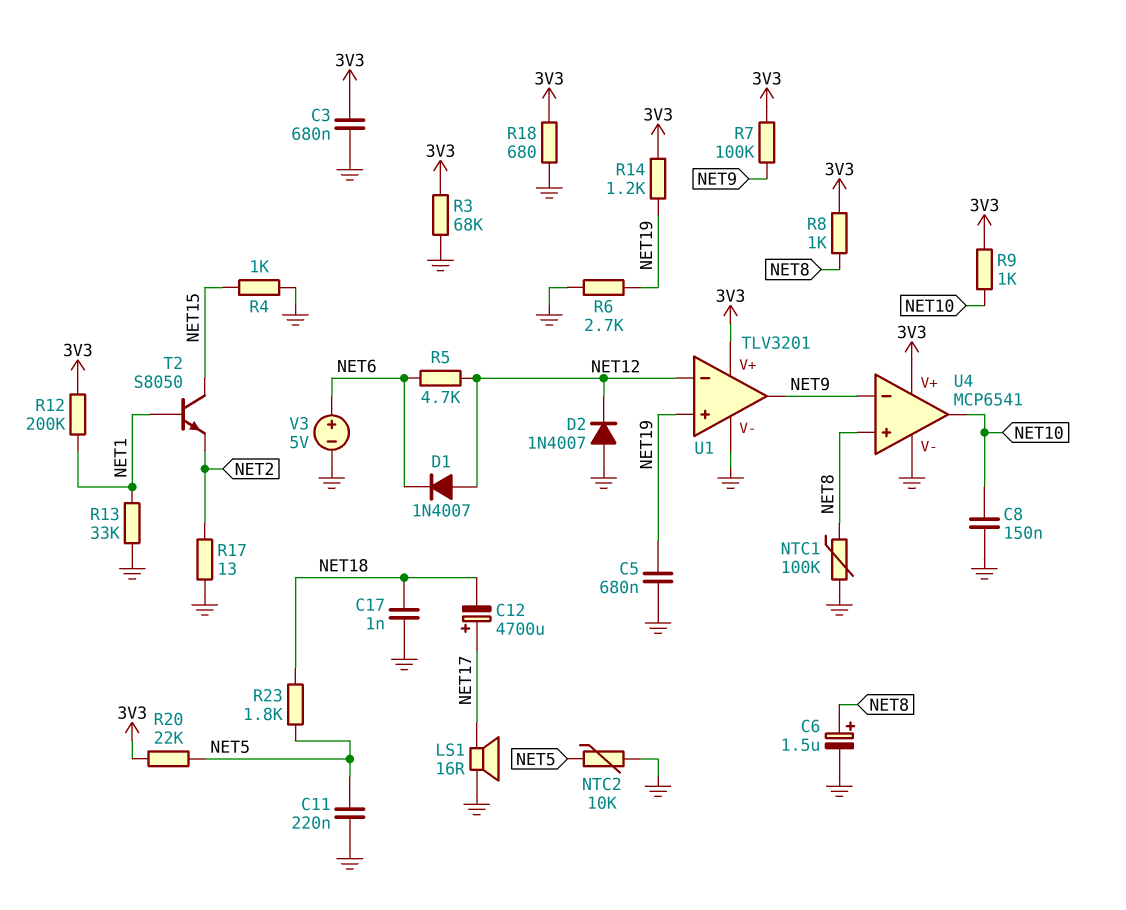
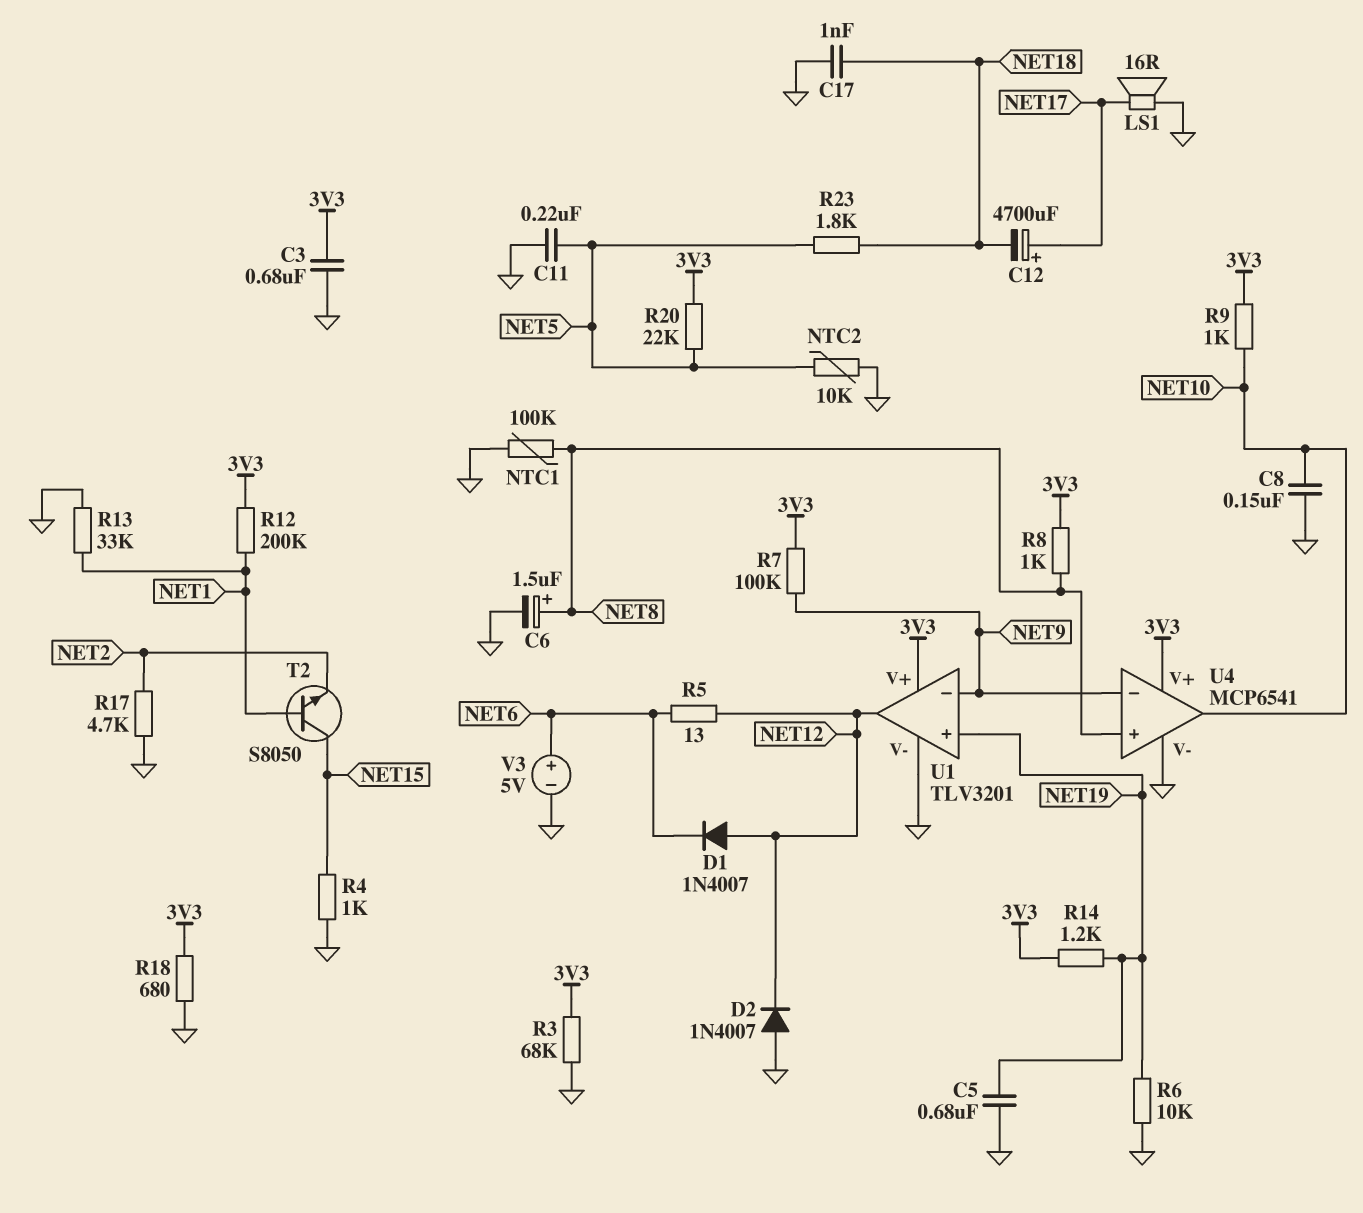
R5: 4.7k (NET6, NET12) -> 13 (NET6, NET12)
R6: 2.7k (GND, NET19) -> 10k (GND, NET19)
R17: 13 (GND, NET2) -> 4.7k (GND, NET2)
U1 pin in-: NET12 -> NET9
U1 pin out: NET9 -> NET12

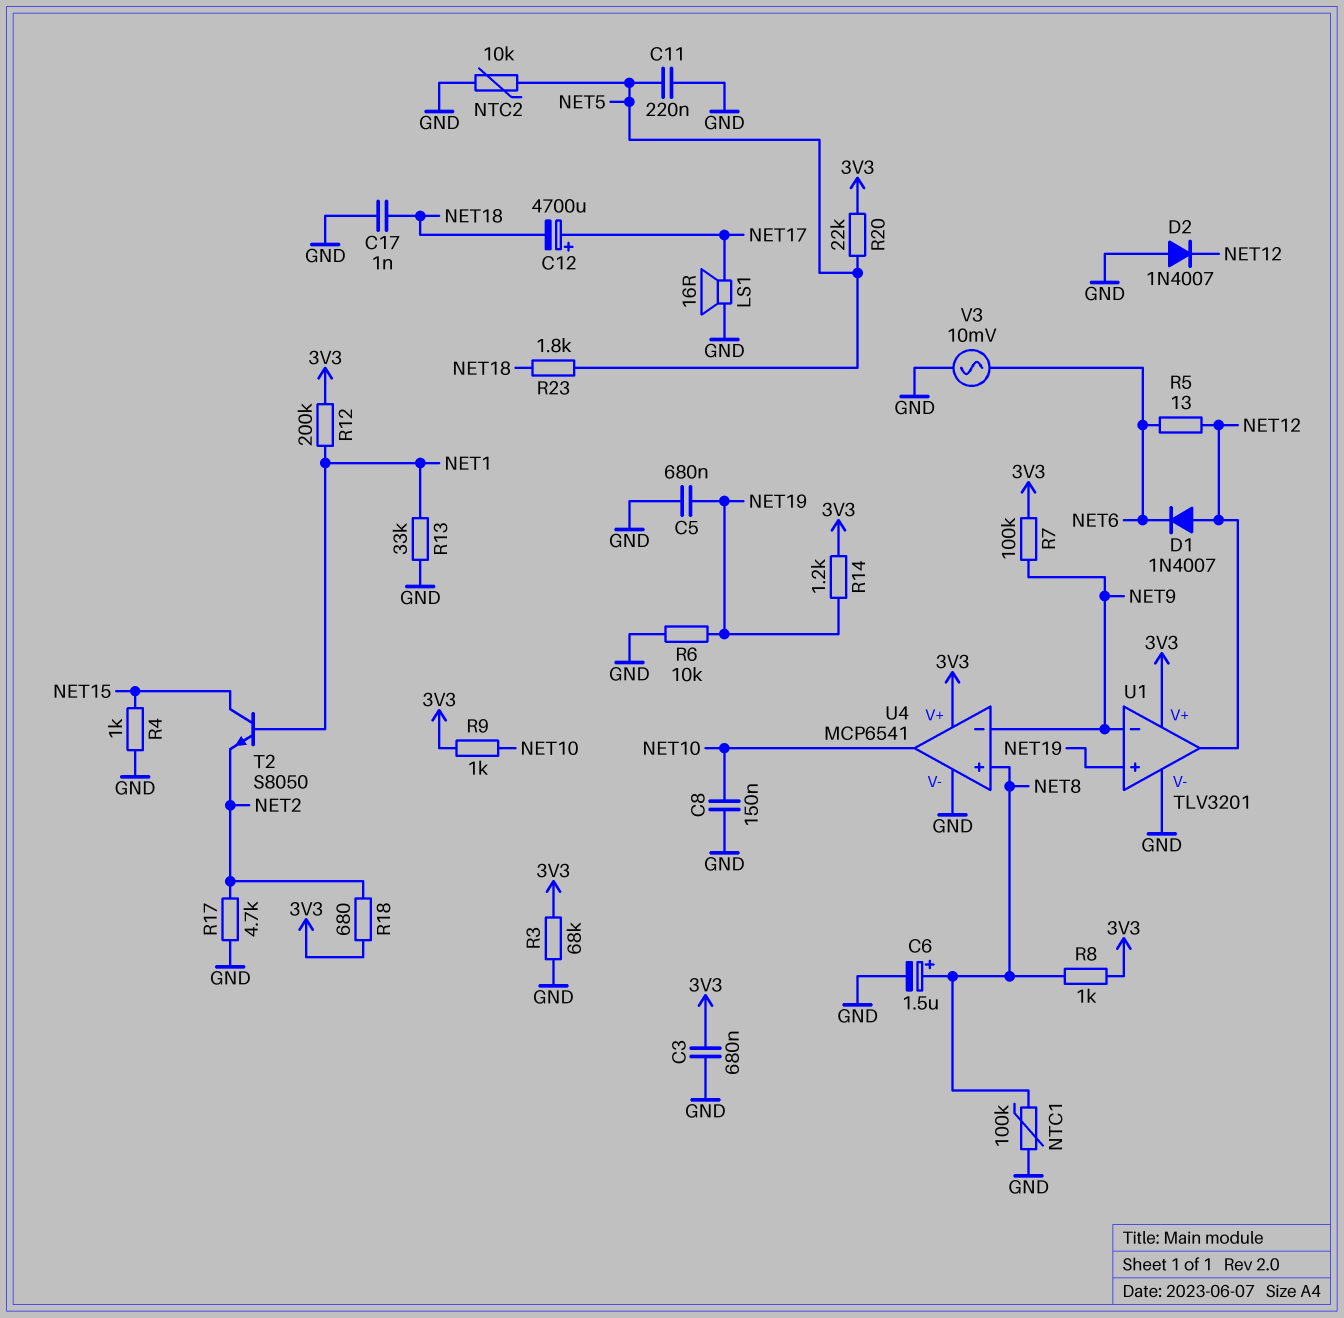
R18: 680 (3V3, GND) -> 680 (3V3, NET2)
V3: 5V (plus NET6, minus GND) -> AC 10mV (GND, NET6)

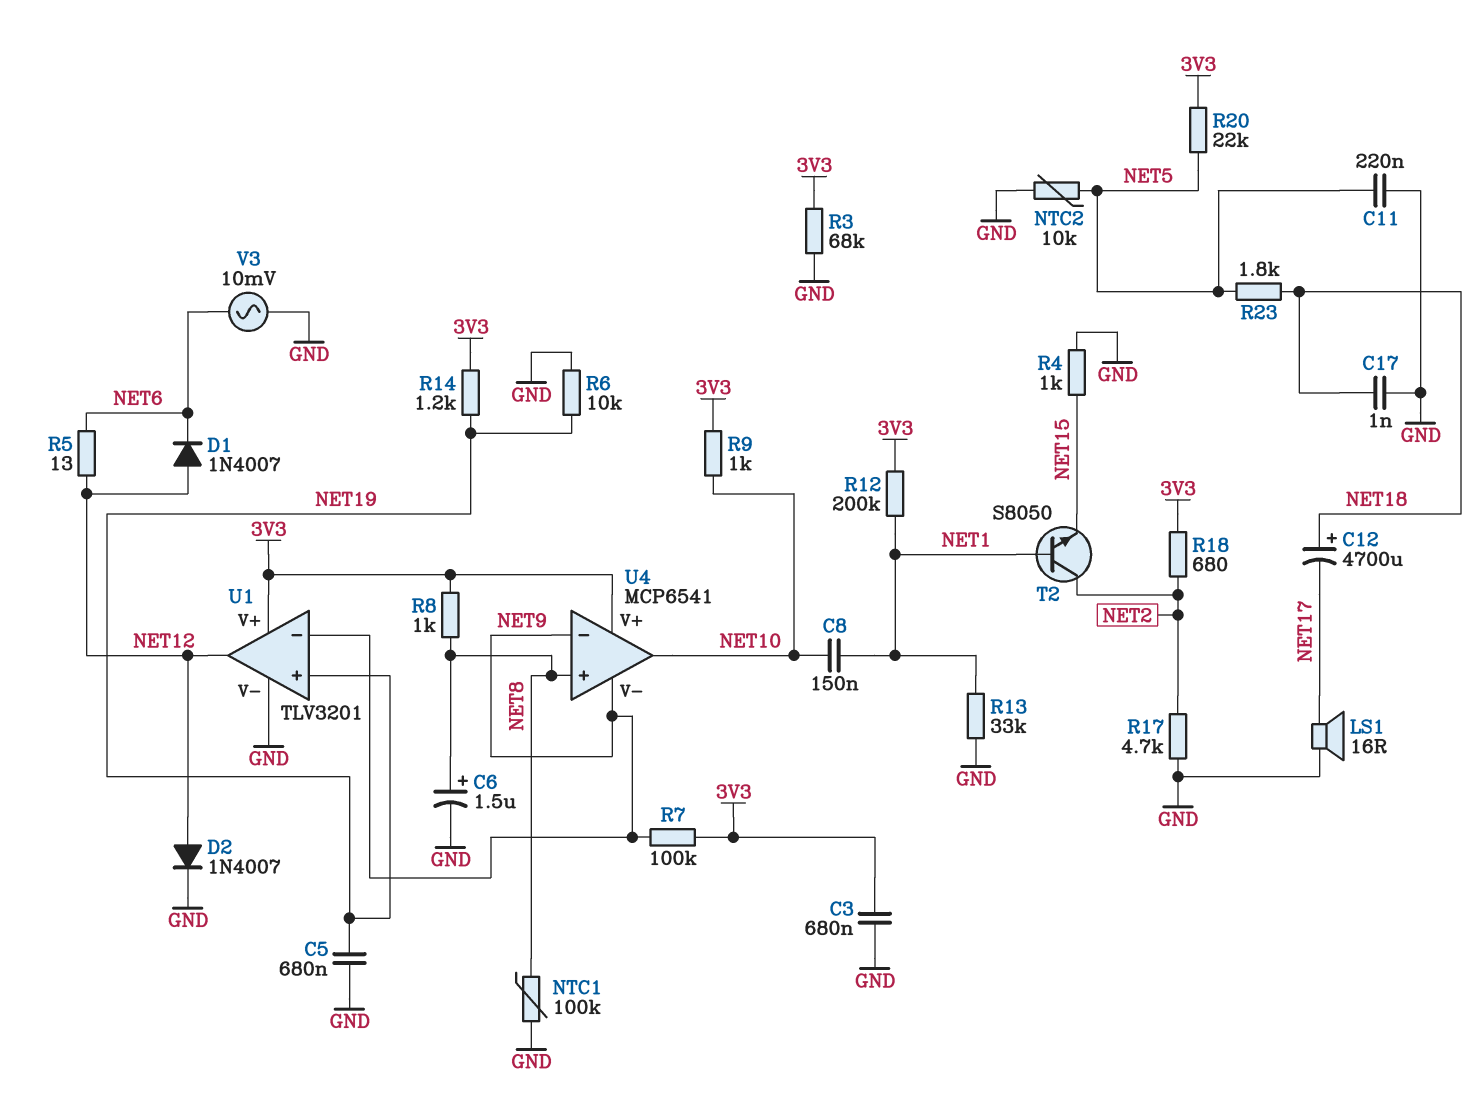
C8: 150nF (GND, NET10) -> 150nF (NET1, NET10)
C12: 4700uF (plus NET17, minus NET18) -> 4700uF (plus NET18, minus NET17)
D2: diode 1N4007 (A GND, K NET12) -> diode 1N4007 (A NET12, K GND)
T2: NPN S8050 (B NET1, C NET15, E NET2) -> NPN S8050 (B NET1, C NET2, E NET15)
U4 pin V-: GND -> NET9

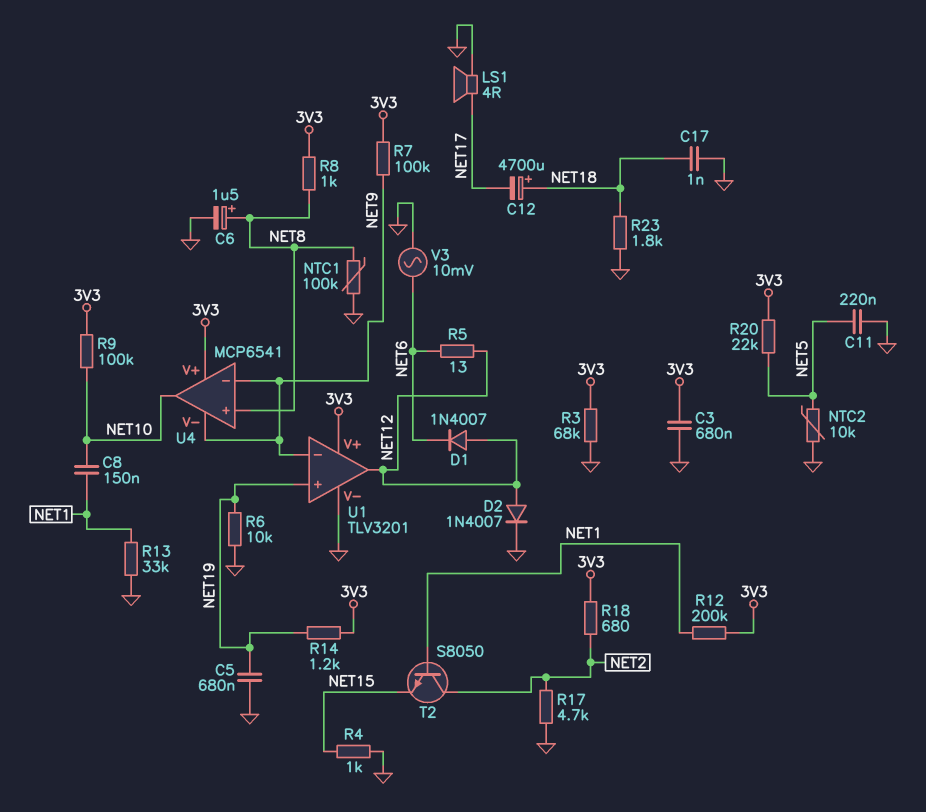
LS1: speaker 16R (GND, NET17) -> speaker 4R (GND, NET17)
R9: 1k (3V3, NET10) -> 100k (3V3, NET10)
R23: 1.8k (NET5, NET18) -> 1.8k (GND, NET18)

